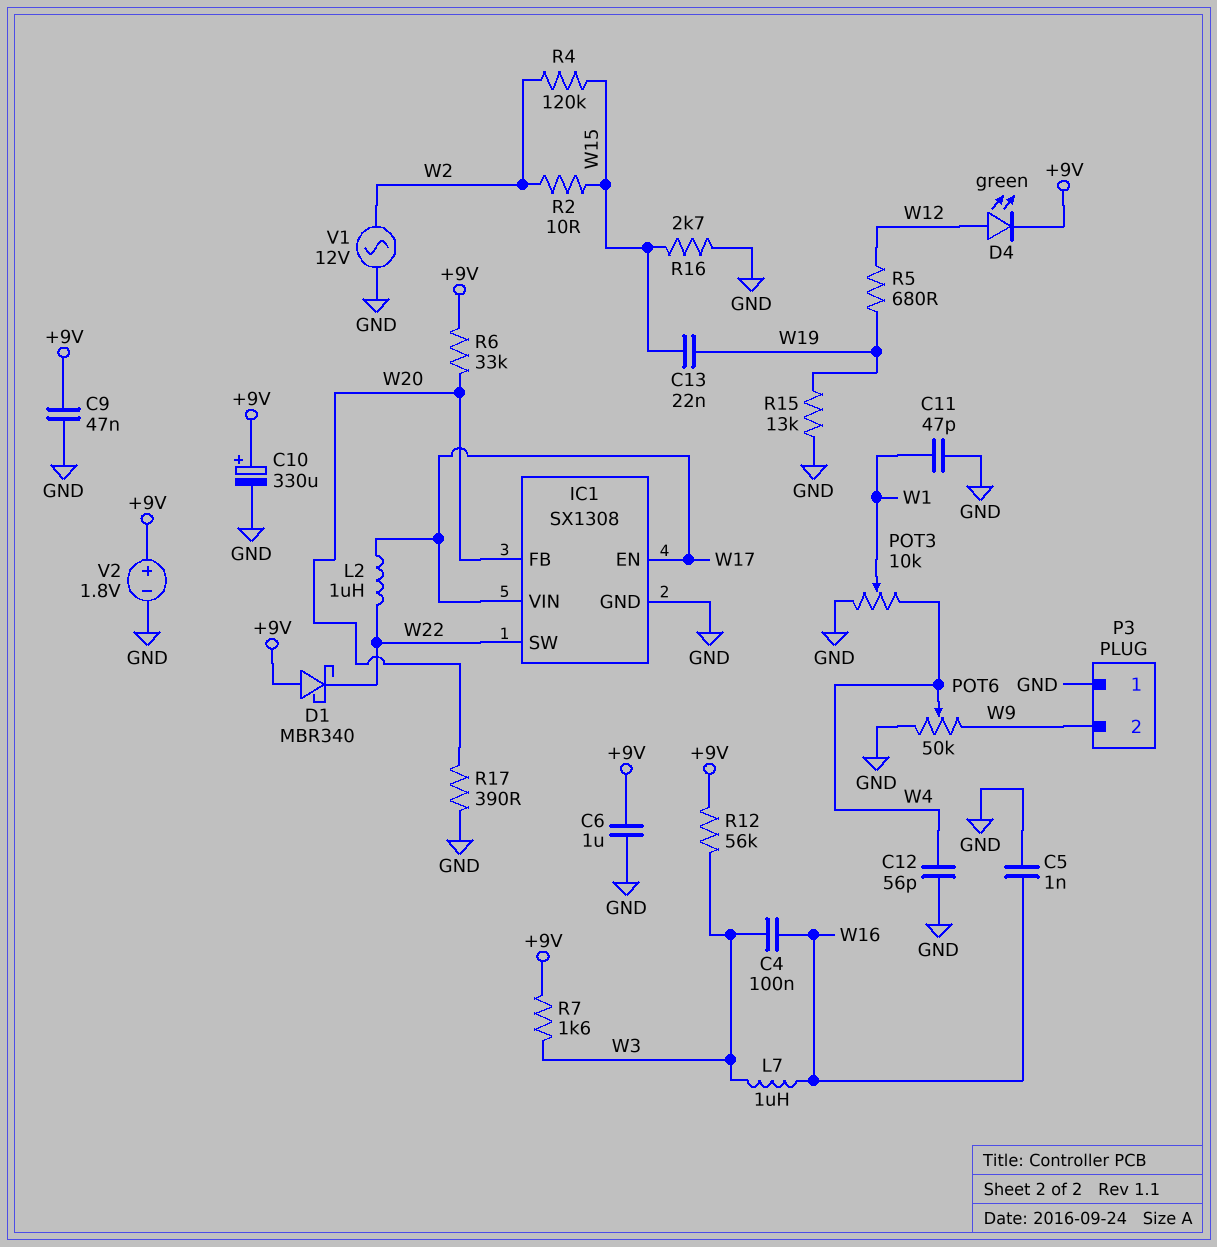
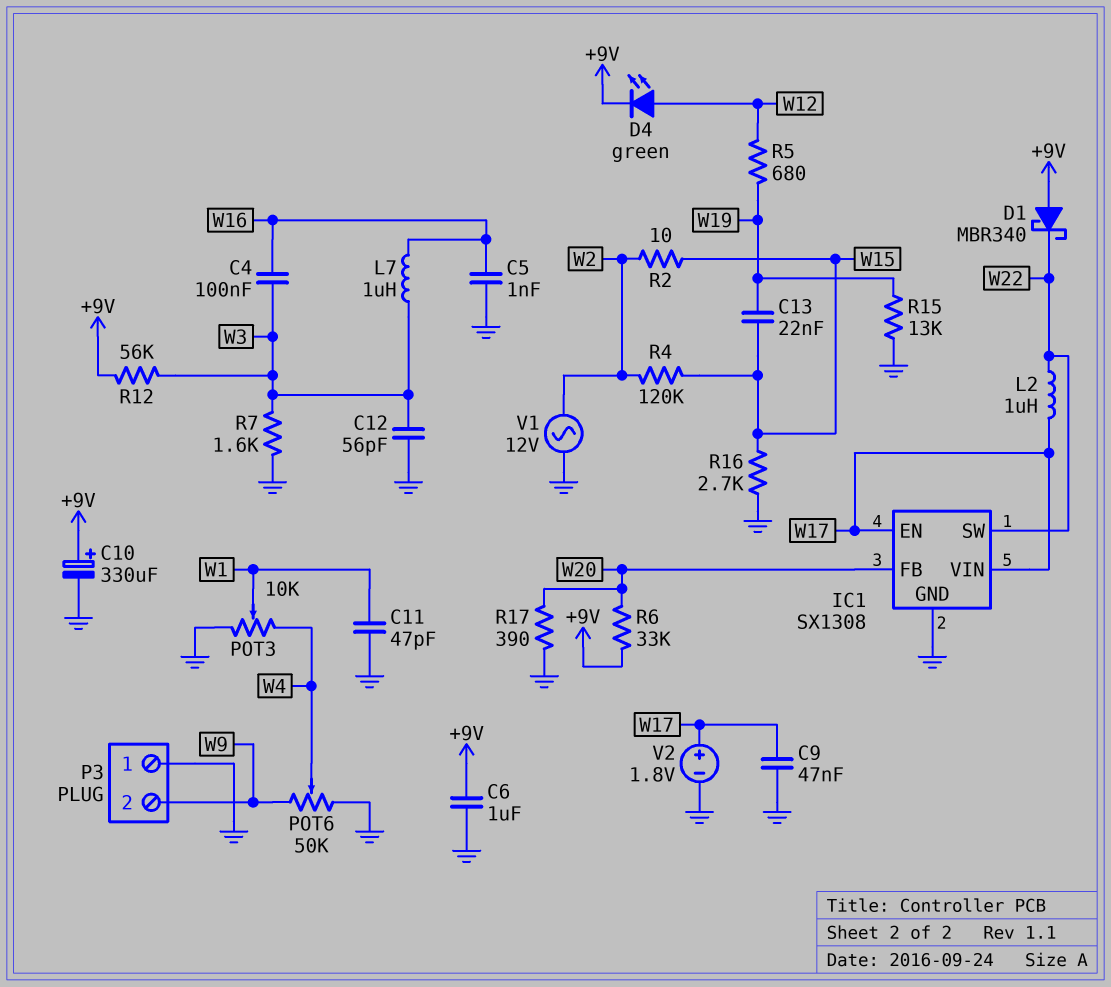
C9: 47nF (+9V, GND) -> 47nF (GND, W17)
C12: 56pF (GND, W4) -> 56pF (GND, W3)
R7: 1.6k (+9V, W3) -> 1.6k (GND, W3)
V2: 1.8V (plus +9V, minus GND) -> 1.8V (plus W17, minus GND)

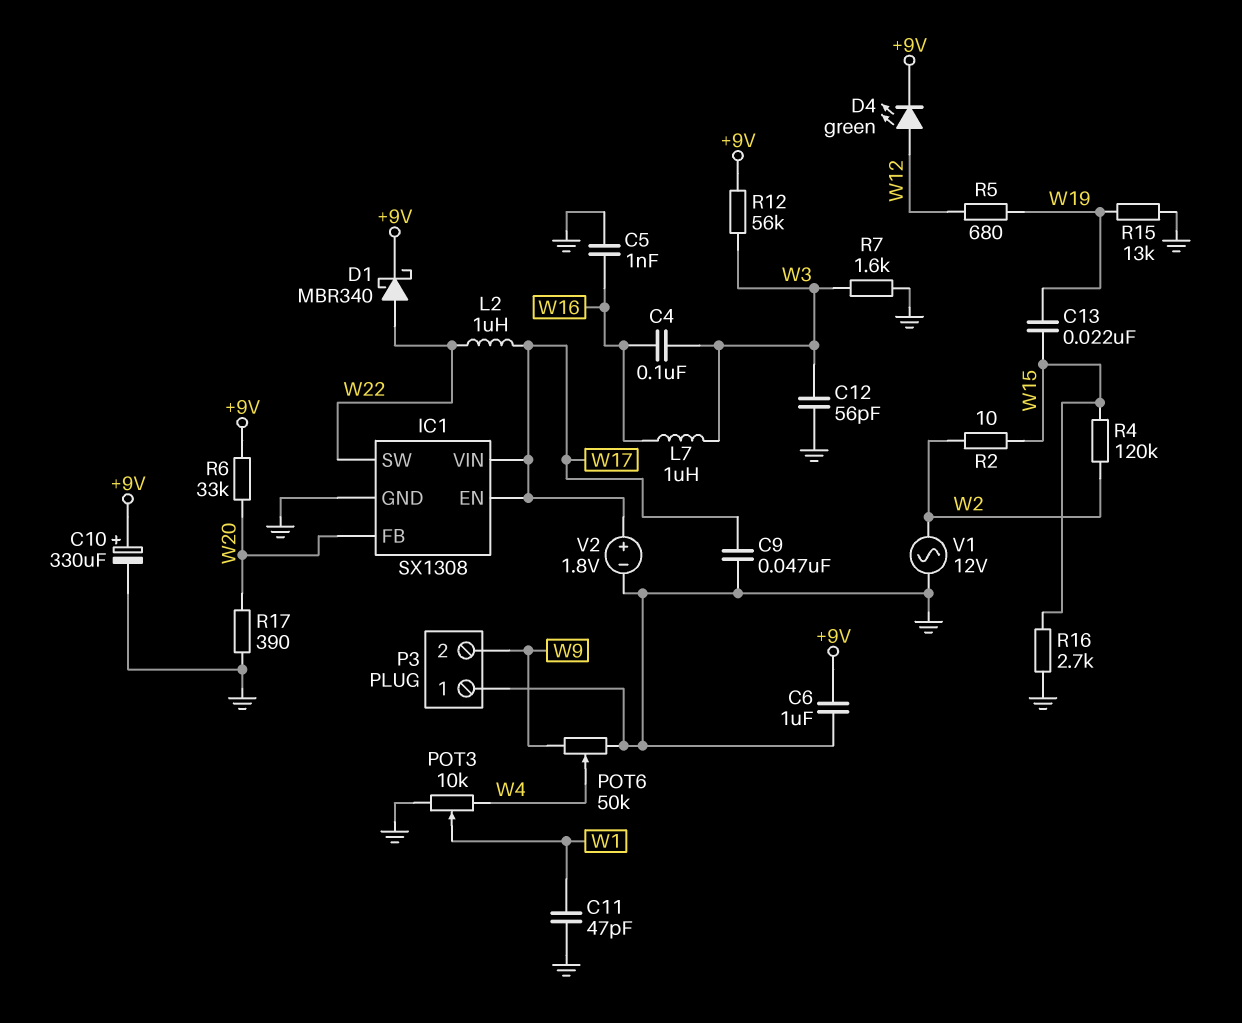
D1: schottky MBR340 (A +9V, K W22) -> schottky MBR340 (A W22, K +9V)

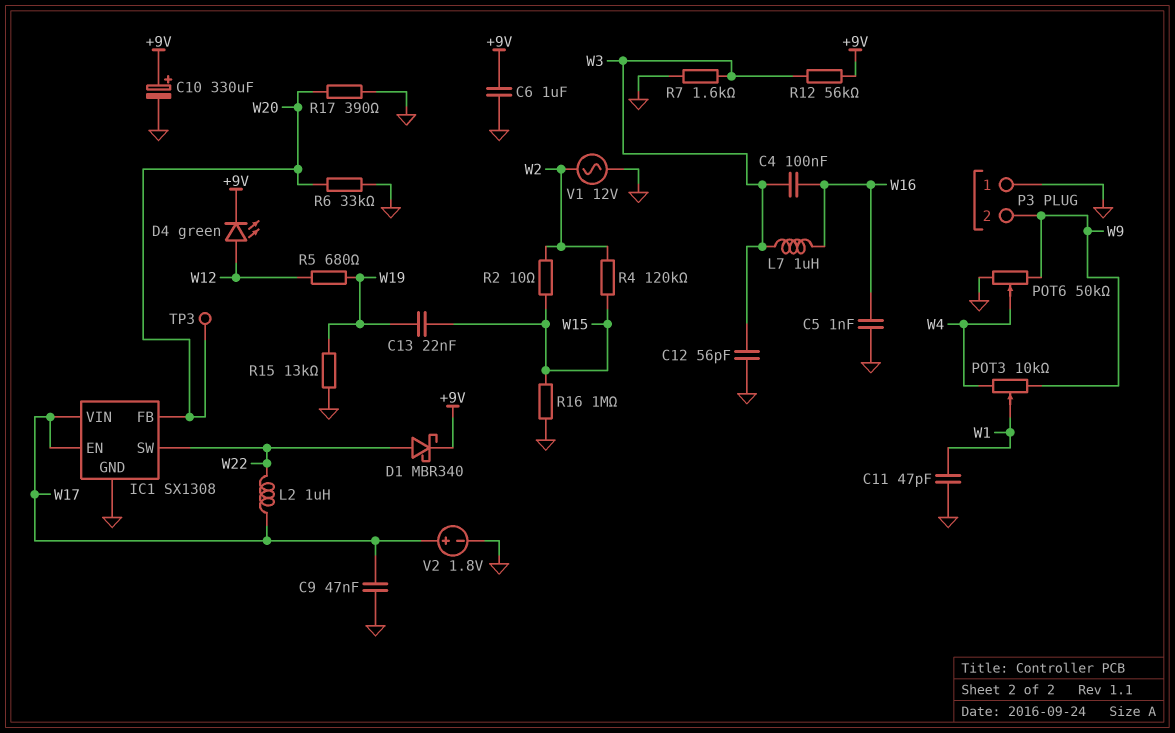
POT3: 10k (GND, W4, wiper W1) -> 10k (W4, W9, wiper W1)
R6: 33k (+9V, W20) -> 33k (GND, W20)
R16: 2.7k (GND, W15) -> 1M (GND, W15)
TP3: none -> test point (W20)

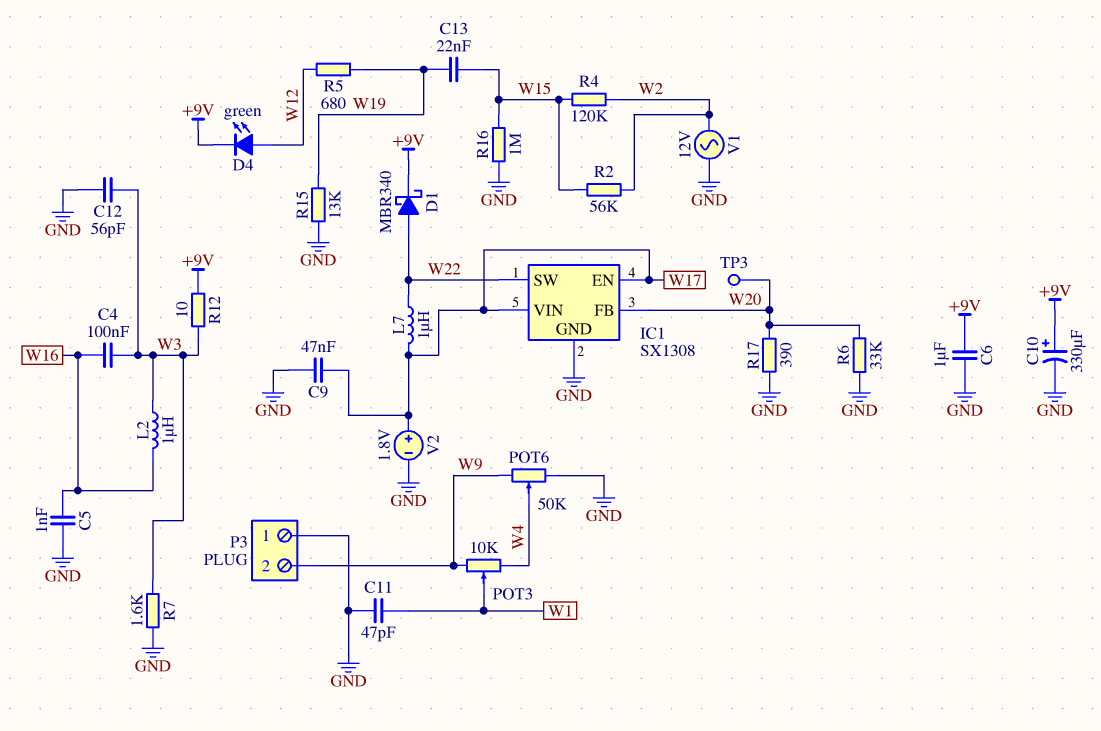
L2: 1uH (W17, W22) -> 1uH (W3, W16)
L7: 1uH (W3, W16) -> 1uH (W17, W22)
R2: 10 (W2, W15) -> 56k (W2, W15)
R12: 56k (+9V, W3) -> 10 (+9V, W3)

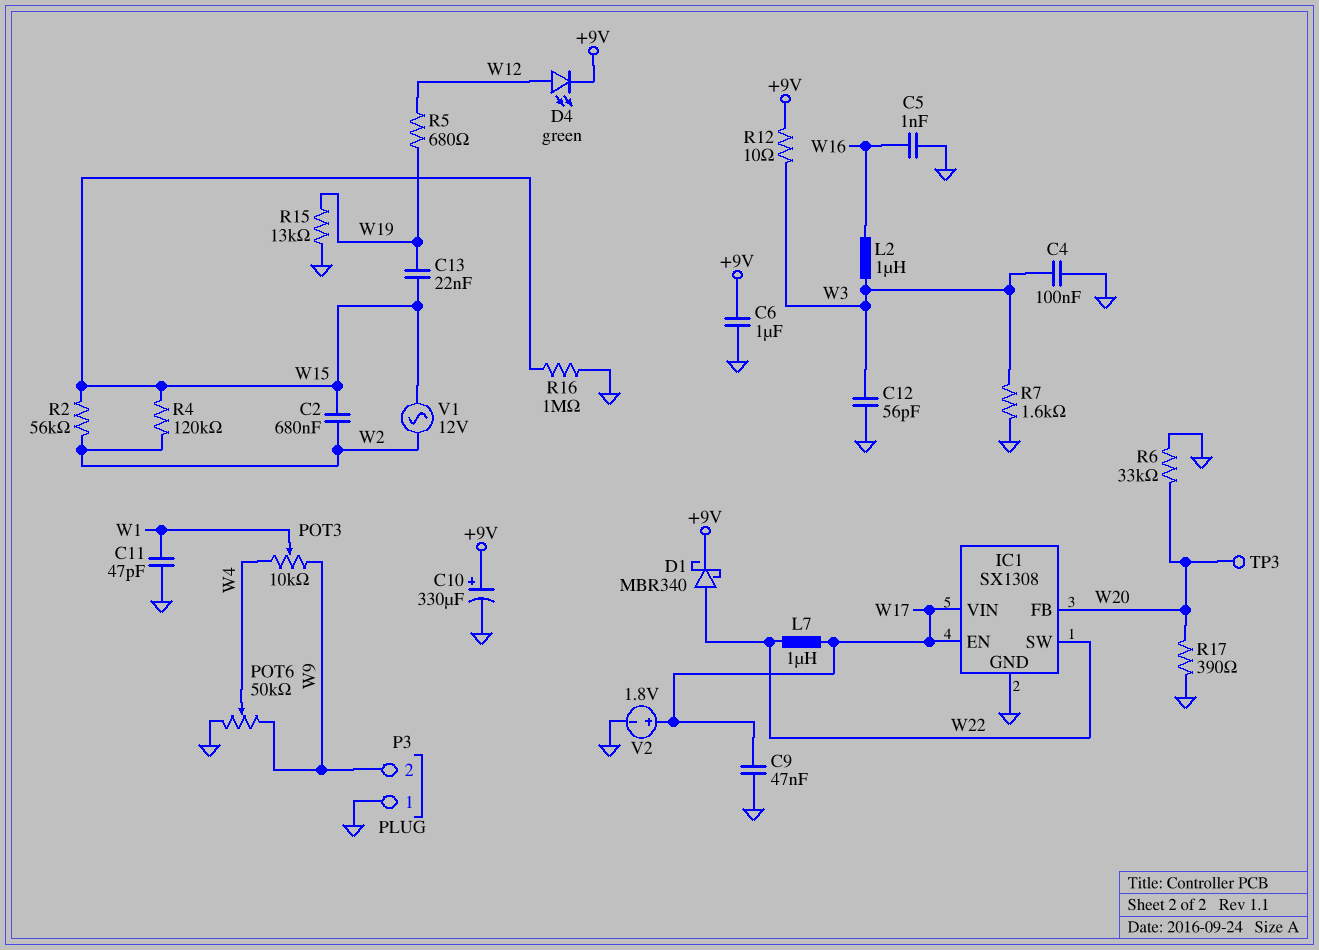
C2: none -> 680nF (W2, W15)
C4: 100nF (W3, W16) -> 100nF (GND, W3)
V1: AC 12V (GND, W2) -> AC 12V (W2, W15)

